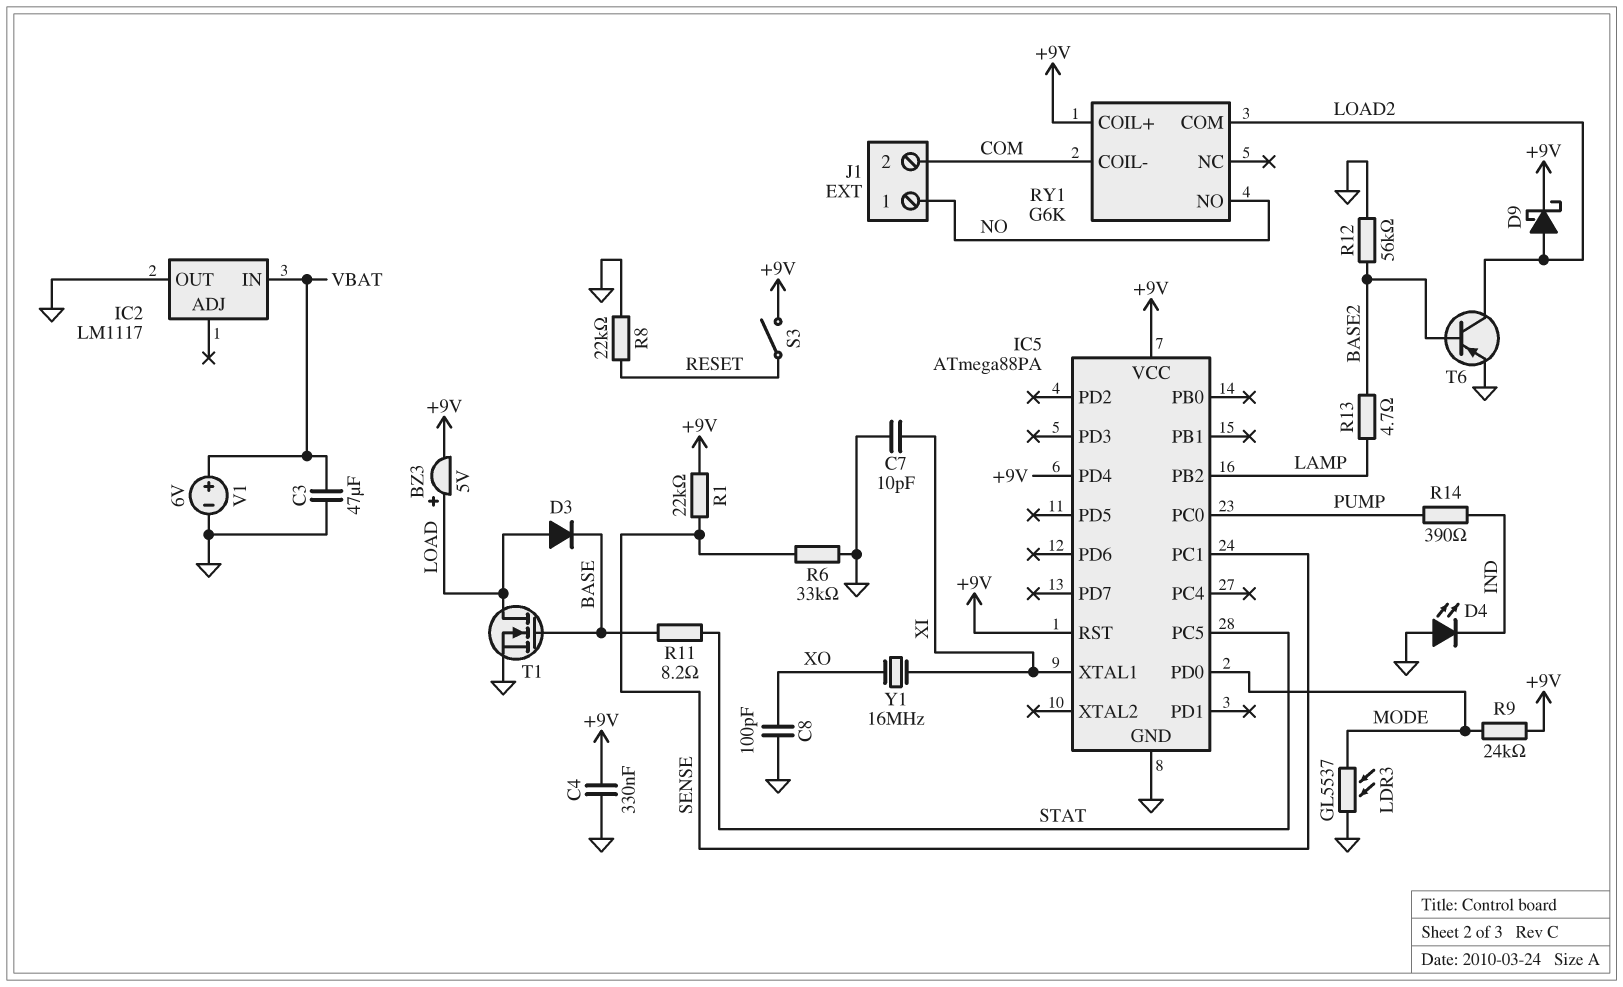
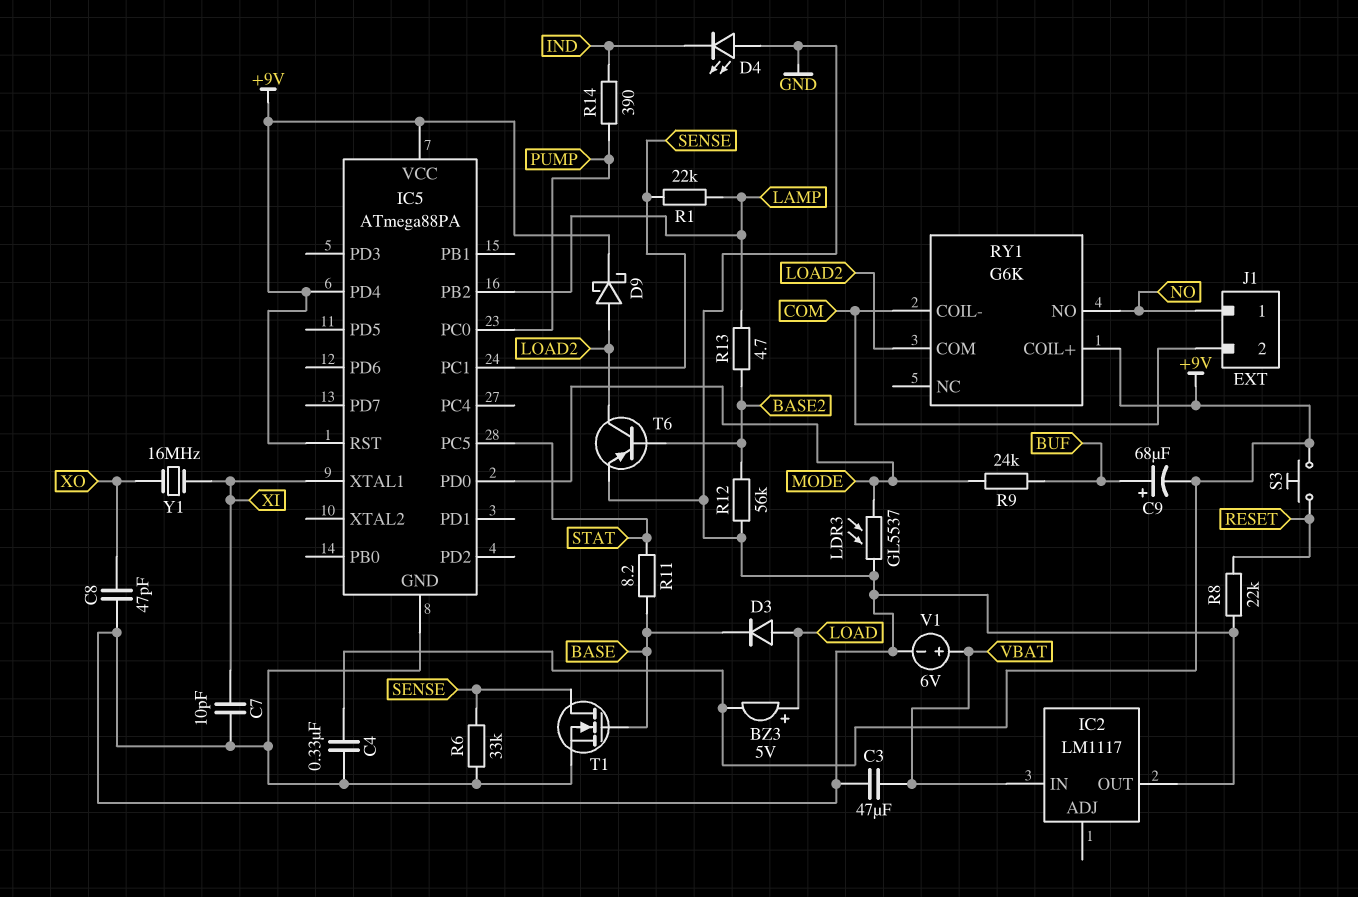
C8: 100pF (GND, XO) -> 47pF (GND, XO)
C9: none -> 68uF (plus BUF, minus +9V)
R1: 22k (+9V, SENSE) -> 22k (LAMP, SENSE)
R9: 24k (+9V, MODE) -> 24k (BUF, MODE)
S3: switch (+9V, RESET) -> button (+9V, RESET)
T1: NMOS (G BASE, D LOAD, S GND) -> NMOS (G BASE, D SENSE, S GND)

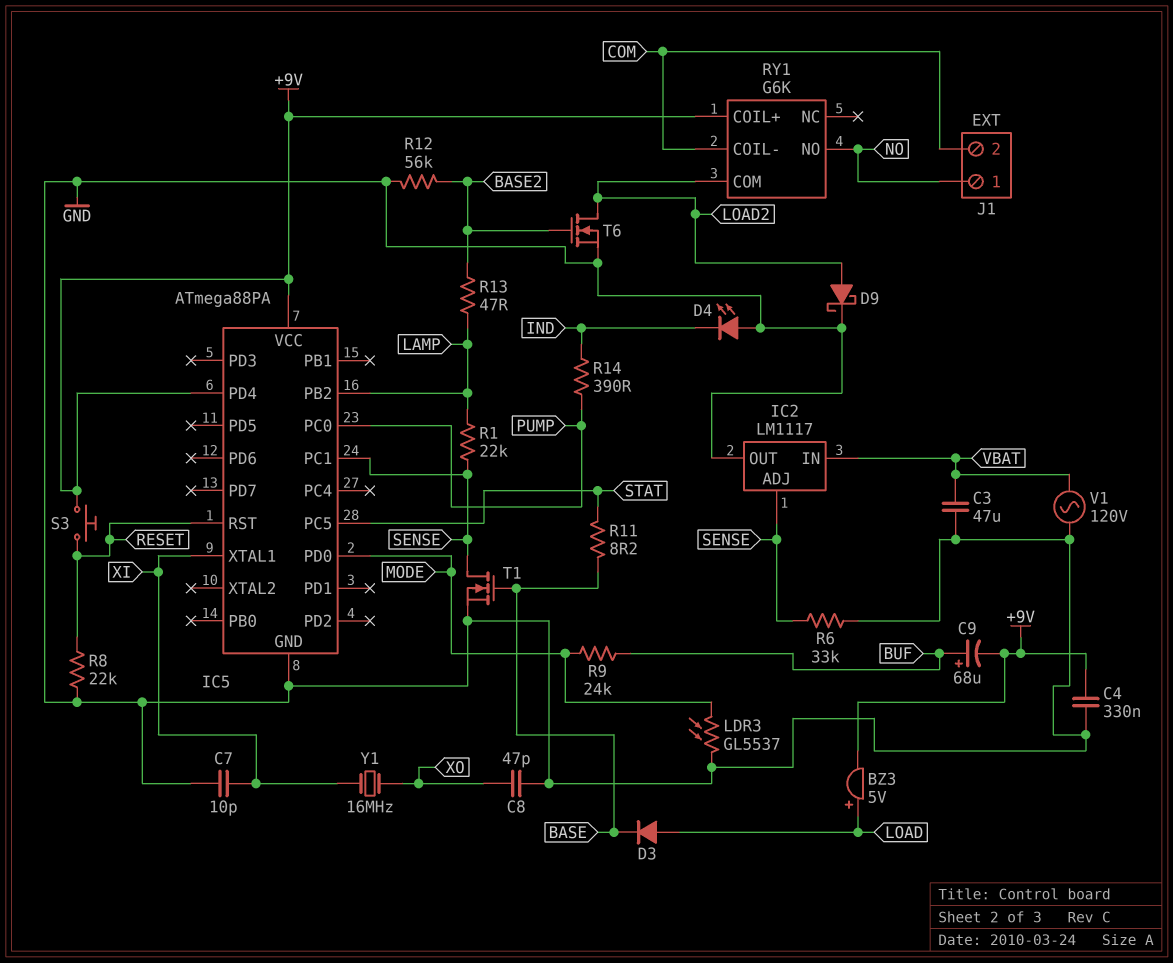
D9: schottky (A LOAD2, K +9V) -> schottky (A LOAD2, K GND)
IC2 pin ADJ: none -> SENSE
IC5 pin RST: +9V -> RESET
R13: 4.7 (BASE2, LAMP) -> 47 (BASE2, LAMP)
T6: PNP (B BASE2, C LOAD2, E GND) -> NMOS (G BASE2, D LOAD2, S GND)
V1: 6V (plus VBAT, minus GND) -> AC 120V (GND, VBAT)

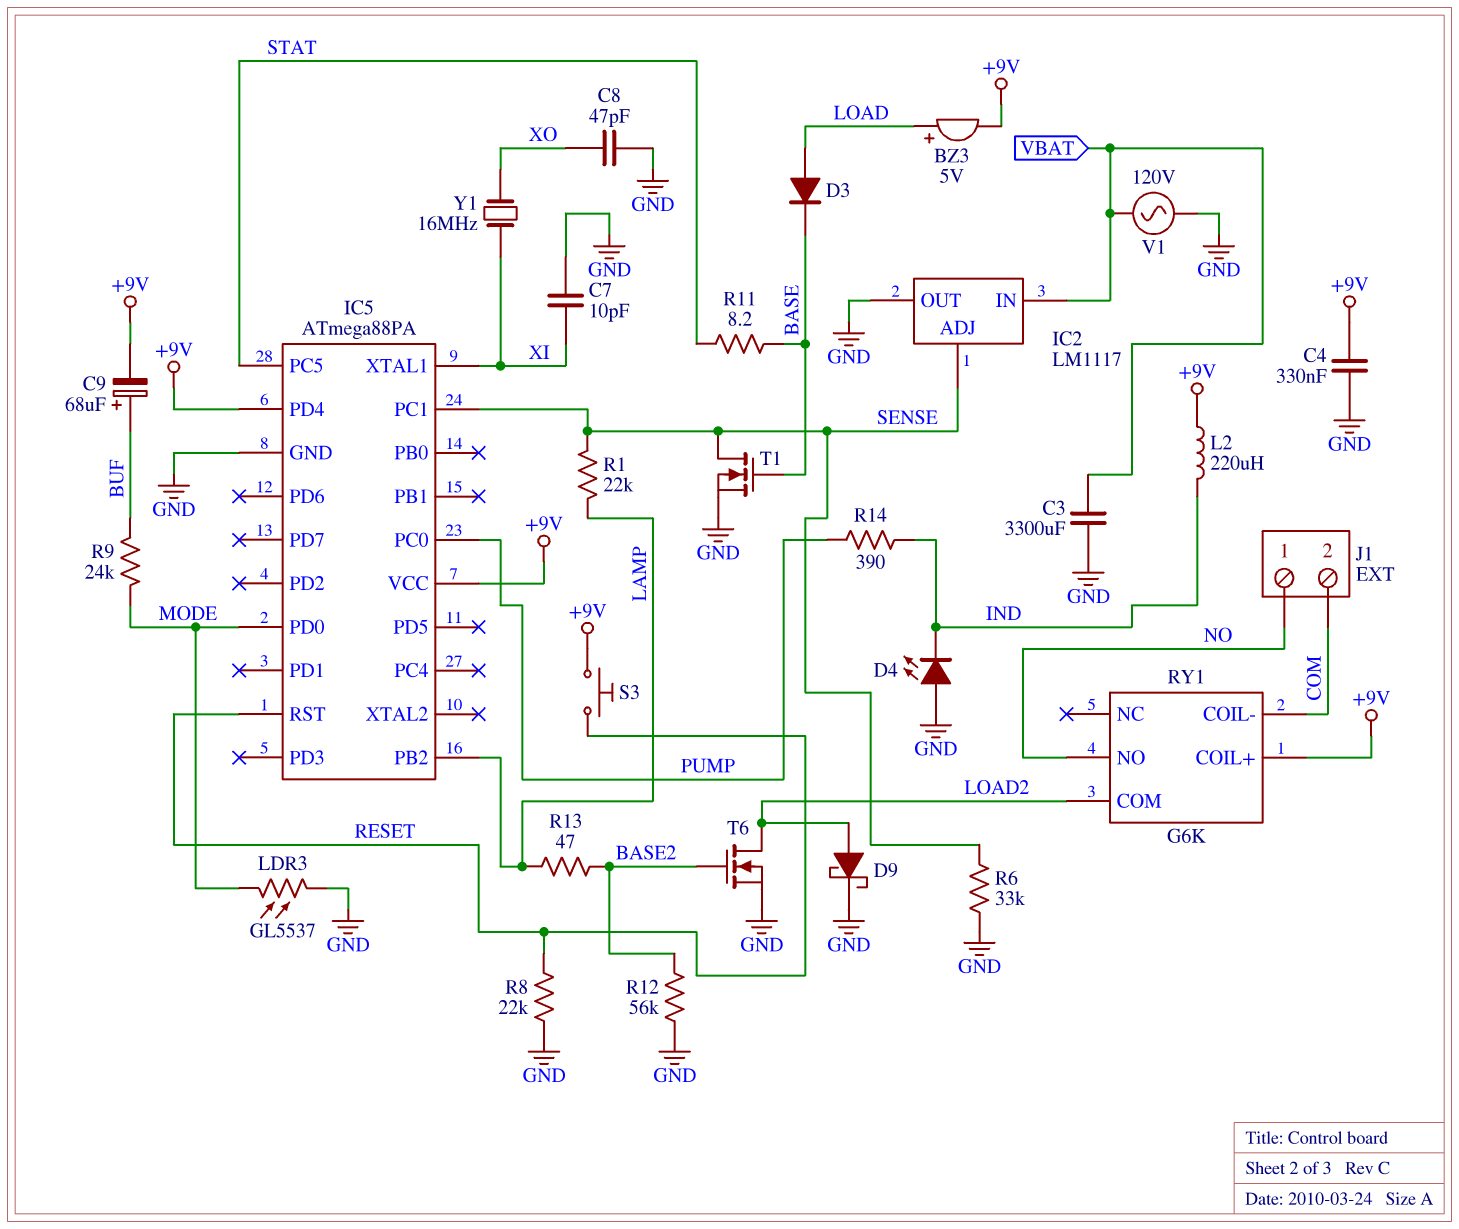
C3: 47uF (GND, VBAT) -> 3300uF (GND, VBAT)
L2: none -> 220uH (+9V, IND)

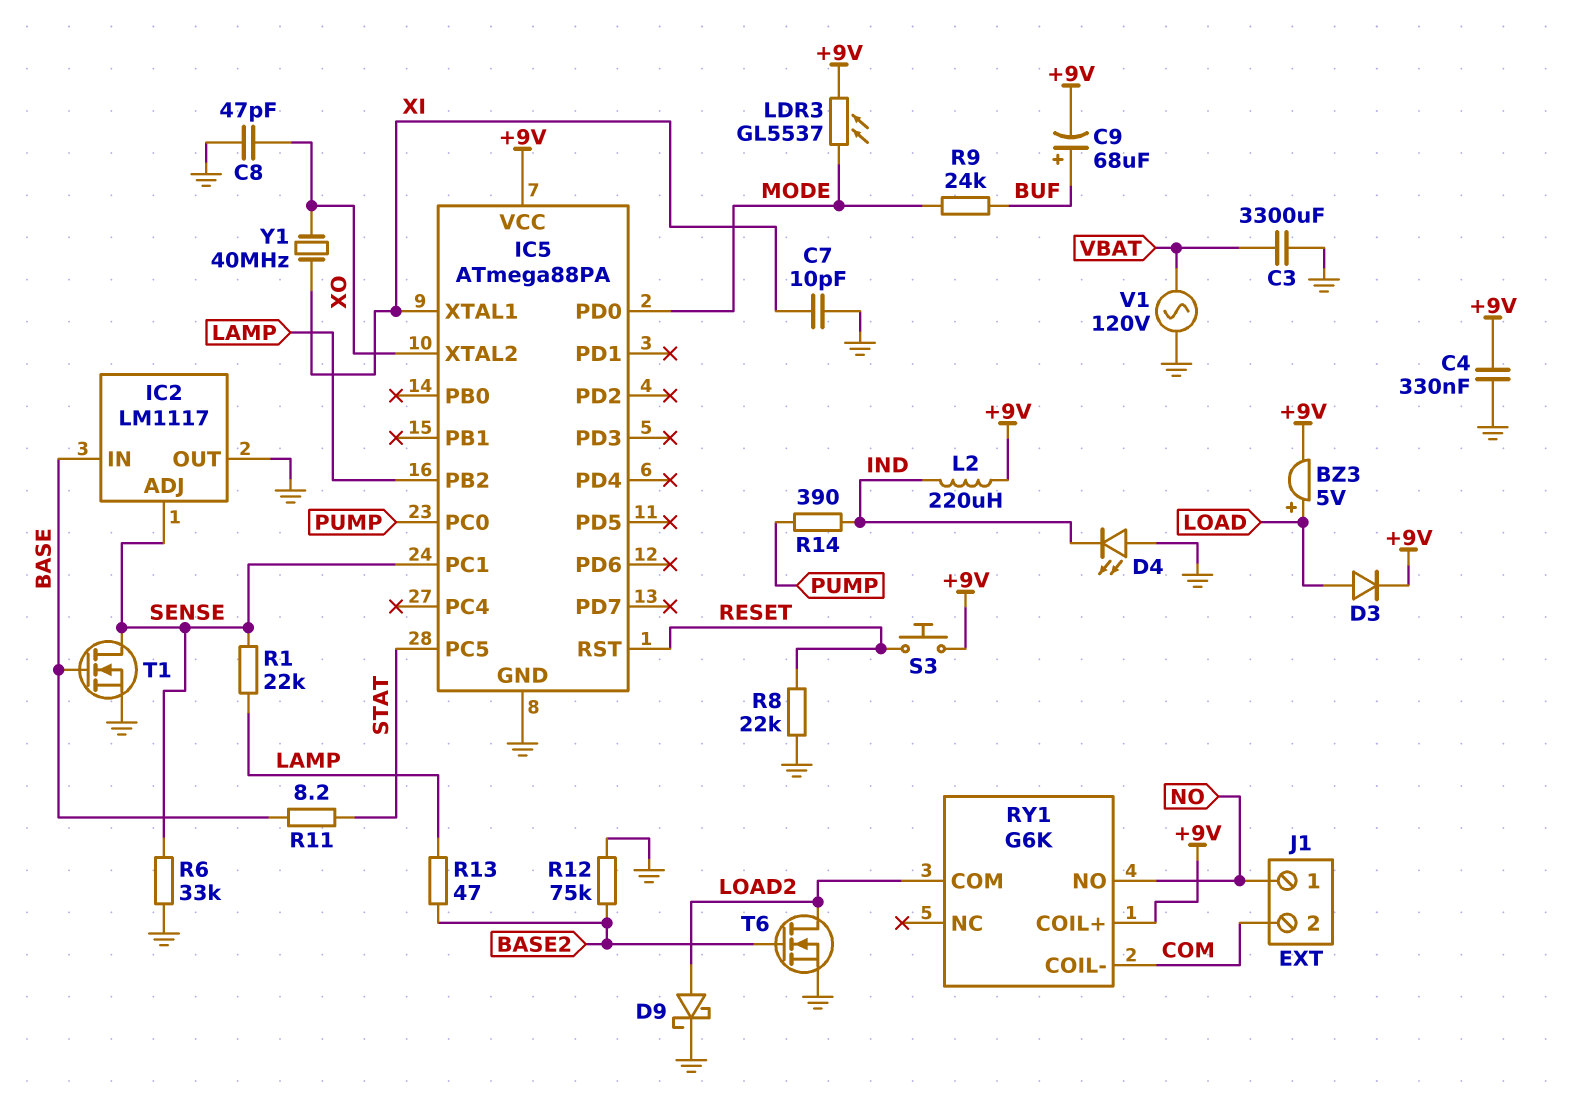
D3: diode (A LOAD, K BASE) -> diode (A LOAD, K +9V)
IC2 pin IN: VBAT -> BASE
IC5 pin PD4: +9V -> none
IC5 pin XTAL2: none -> XO
LDR3: GL5537 (GND, MODE) -> GL5537 (+9V, MODE)
R12: 56k (BASE2, GND) -> 75k (BASE2, GND)
Y1: 16MHz (XI, XO) -> 40MHz (XI, XO)

